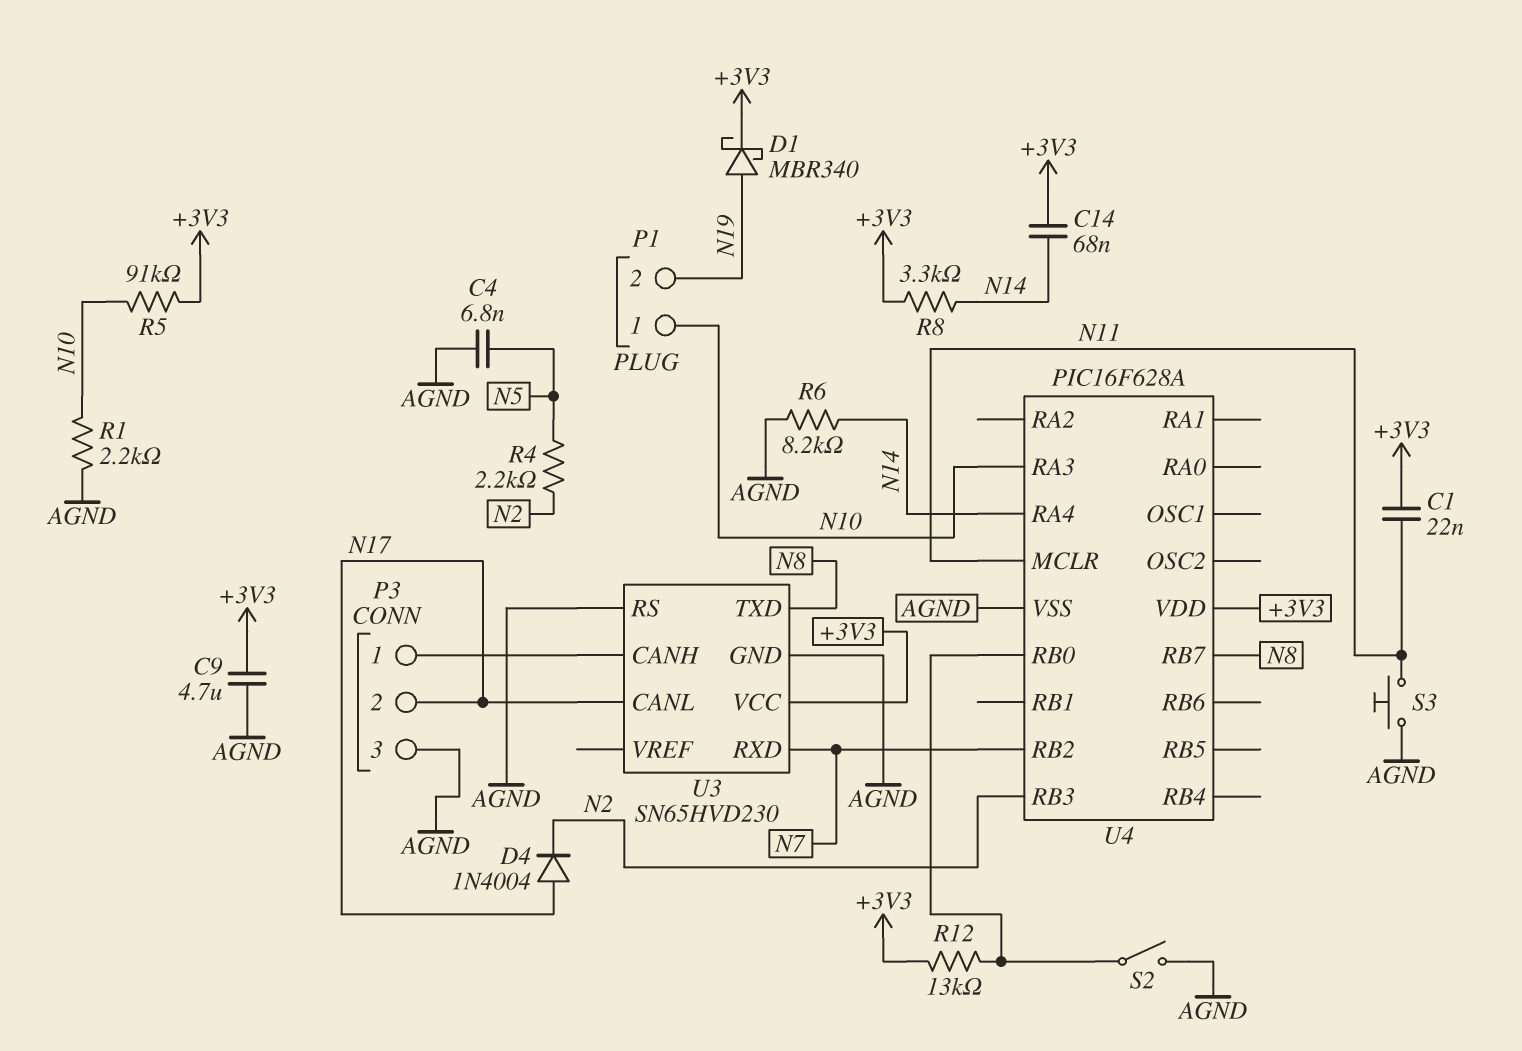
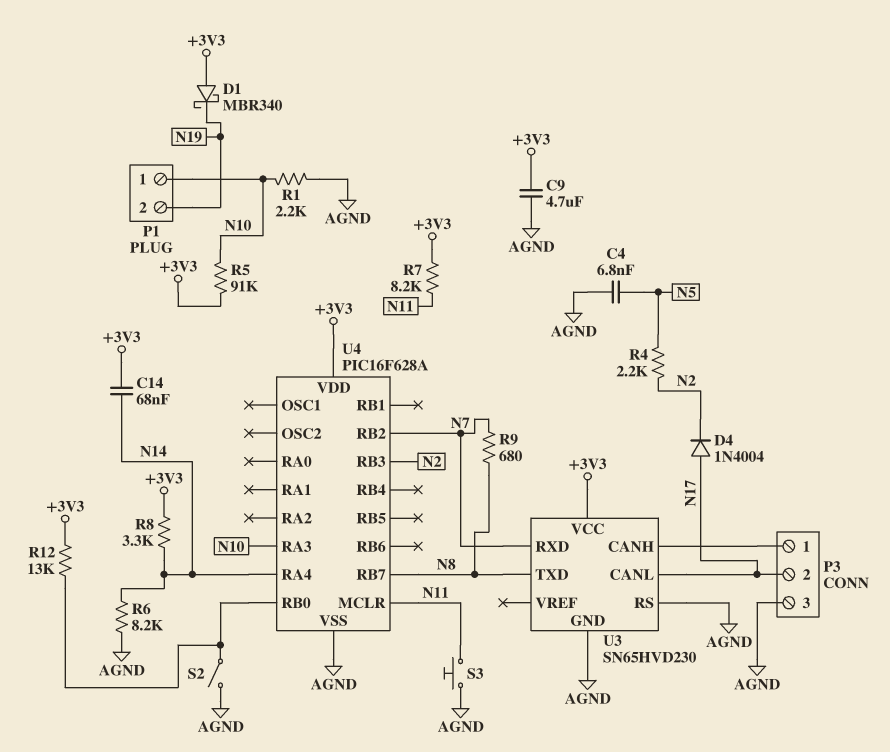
C1: 22nF (+3V3, N11) -> none
D1: schottky MBR340 (A N19, K +3V3) -> schottky MBR340 (A +3V3, K N19)
R7: none -> 8.2k (+3V3, N11)
R9: none -> 680 (N7, N8)

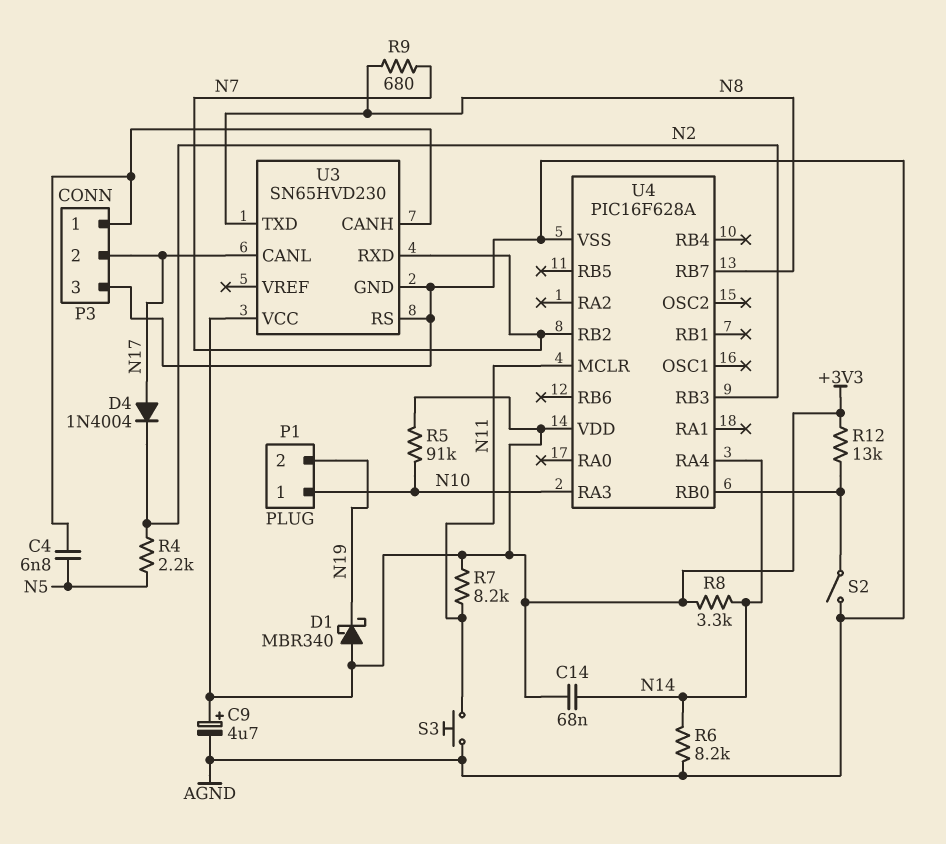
C4: 6.8nF (AGND, N5) -> 6.8nF (N5, P3/1)
C9: 4.7uF (+3V3, AGND) -> 4.7uF (plus +3V3, minus AGND)
R1: 2.2k (AGND, N10) -> none

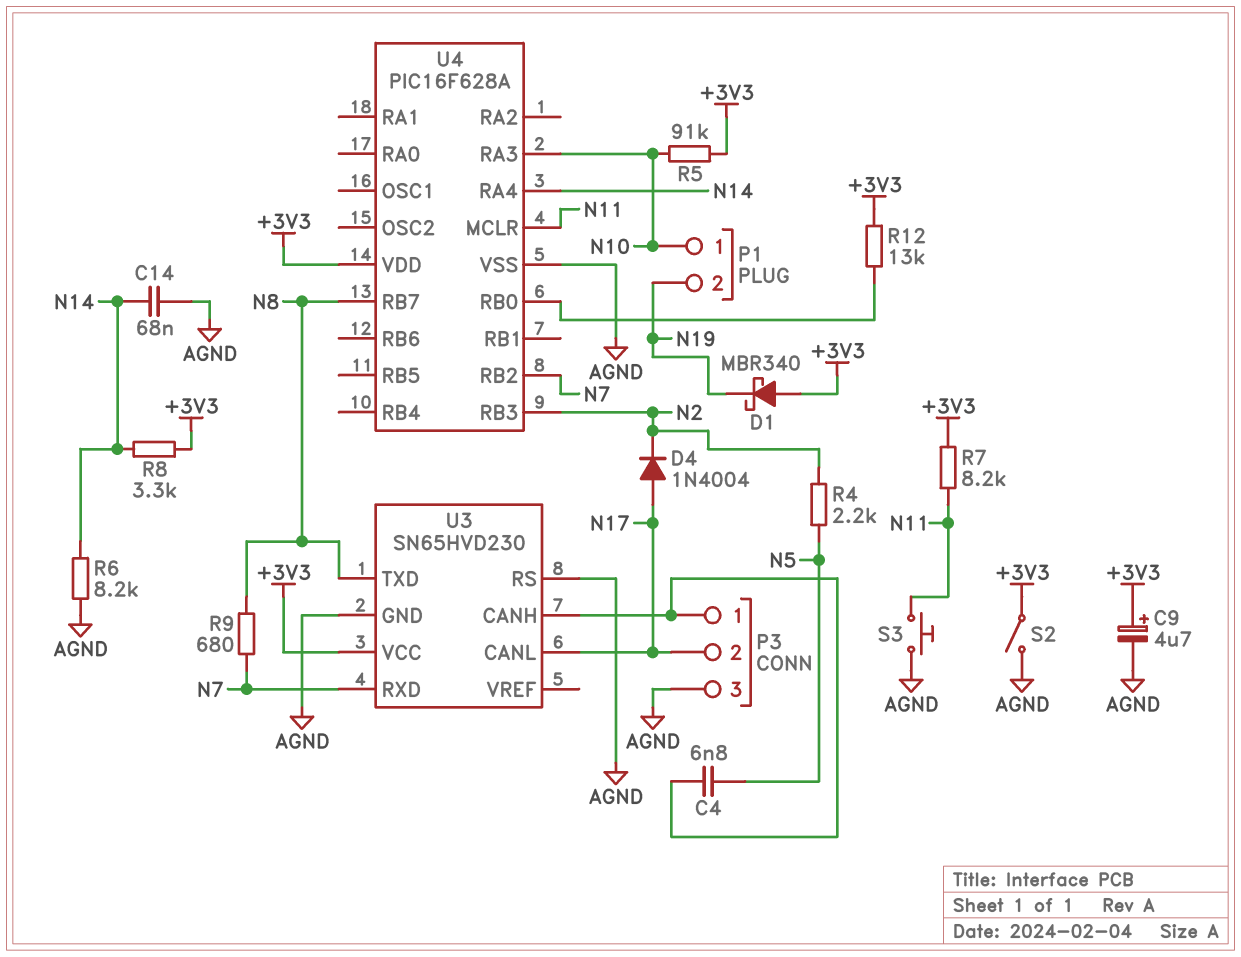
C14: 68nF (+3V3, N14) -> 68nF (AGND, N14)
S2: switch (AGND, U4/RB0) -> switch (+3V3, AGND)

